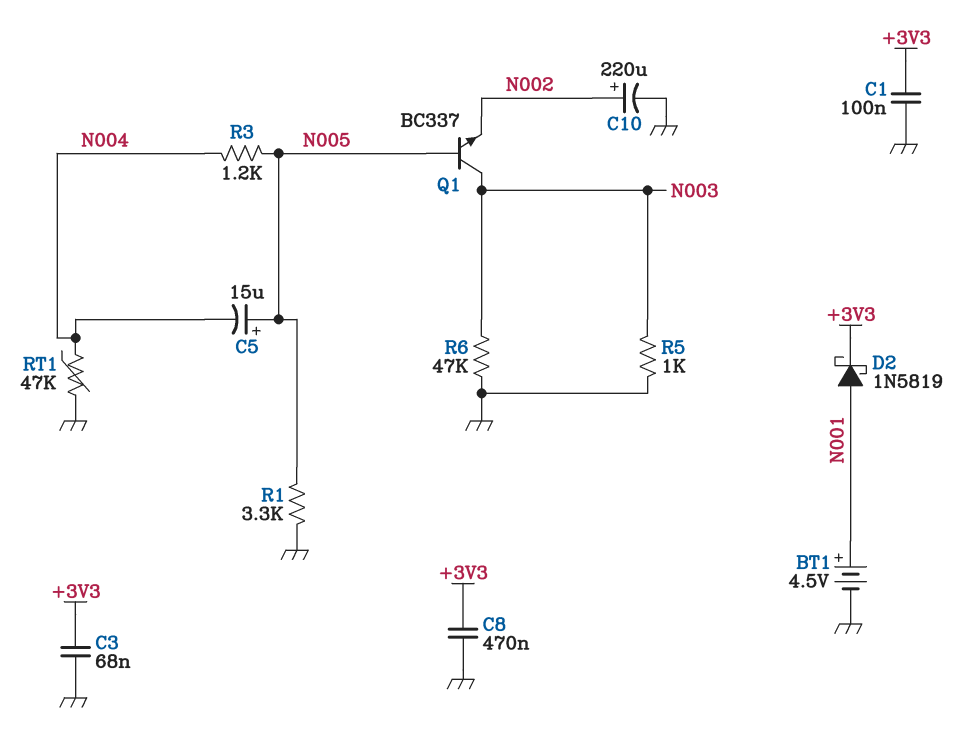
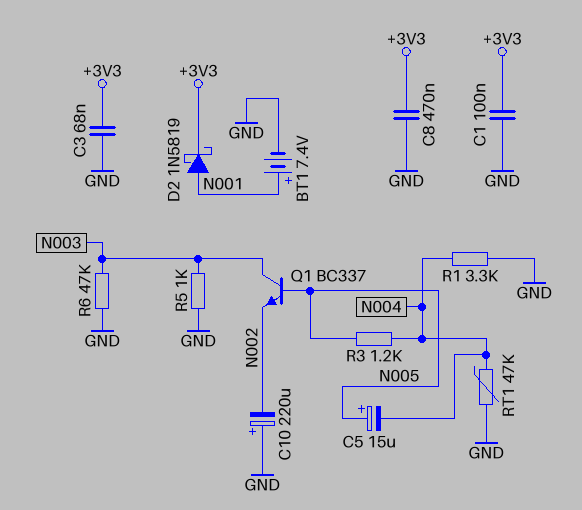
BT1: 4.5V (plus N001, minus GND) -> 7.4V (plus N001, minus GND)
C10: 220uF (plus N002, minus GND) -> 220uF (plus GND, minus N002)
R1: 3.3k (GND, N005) -> 3.3k (GND, N004)

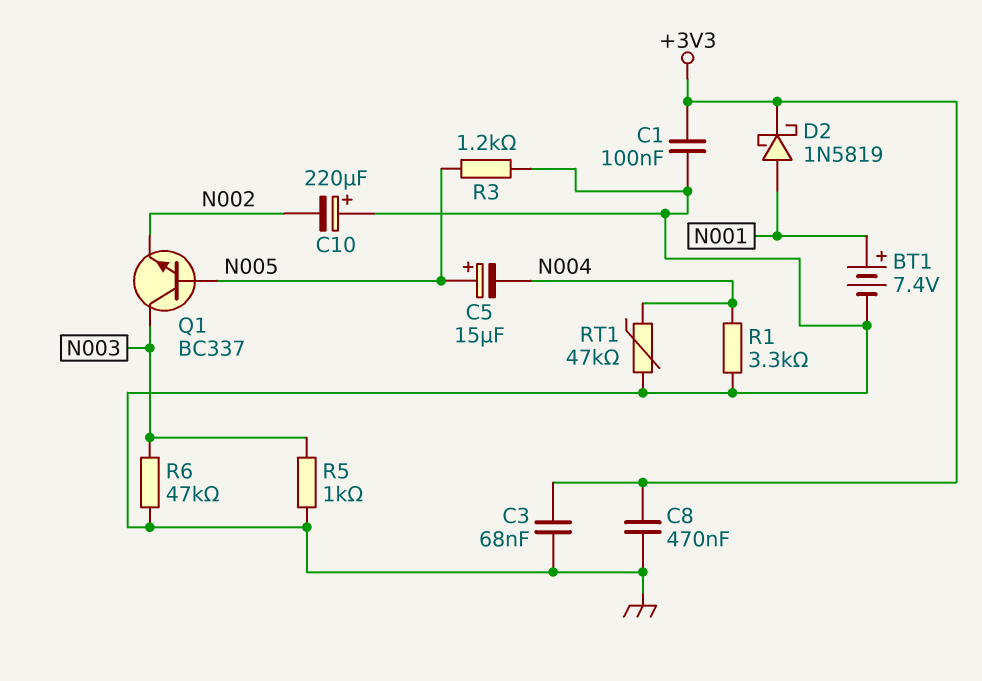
R3: 1.2k (N004, N005) -> 1.2k (GND, N005)

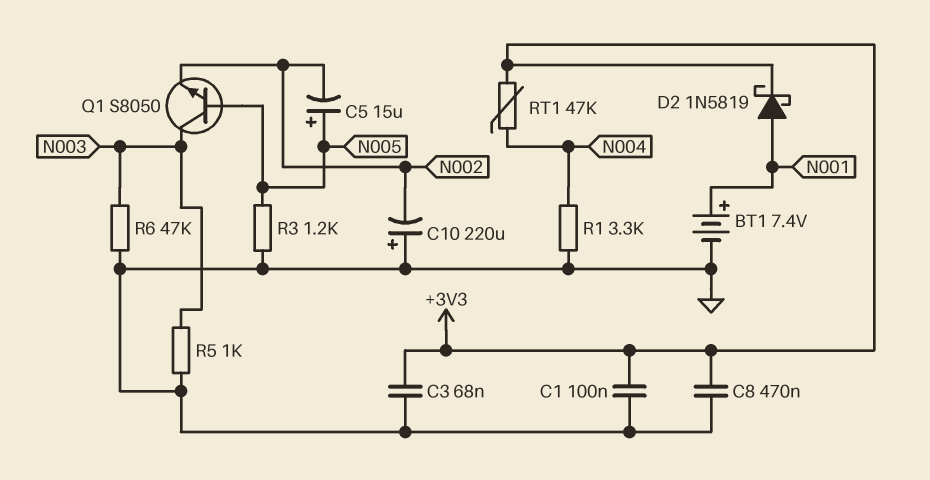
C5: 15uF (plus N005, minus N004) -> 15uF (plus N005, minus N002)
Q1: NPN BC337 (B N005, C N003, E N002) -> NPN S8050 (B N005, C N003, E N002)
RT1: 47k (GND, N004) -> 47k (+3V3, N004)

